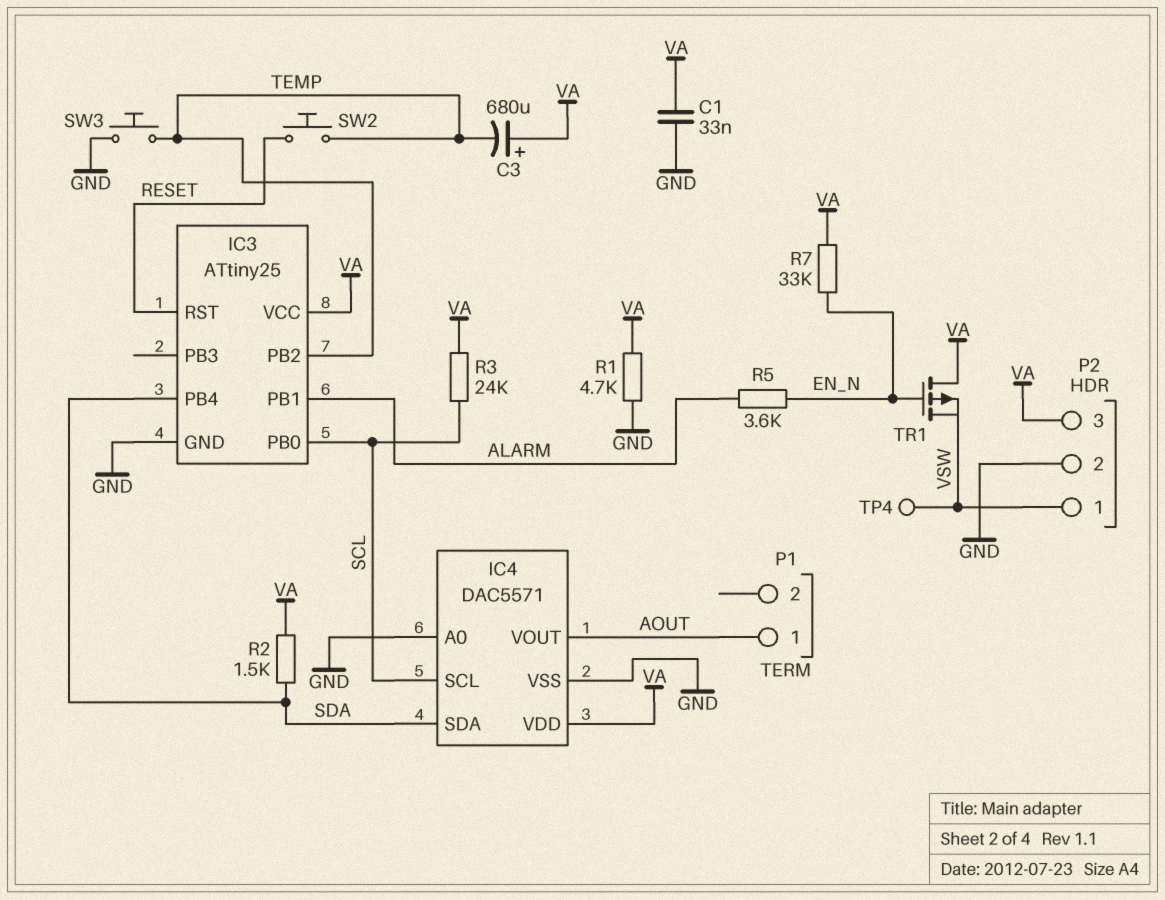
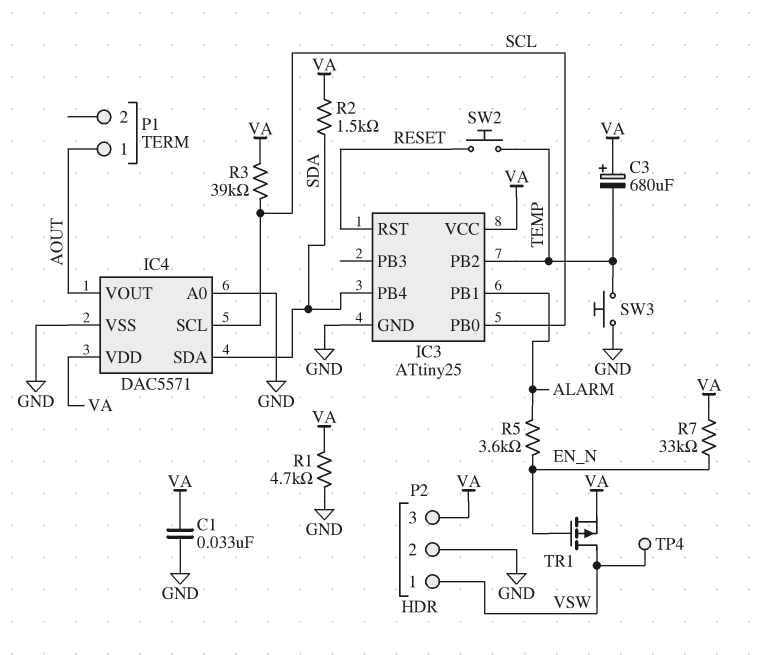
R3: 24k (SCL, VA) -> 39k (SCL, VA)
TR1: PMOS (G EN_N, D VA, S VSW) -> PMOS (G EN_N, D VSW, S VA)

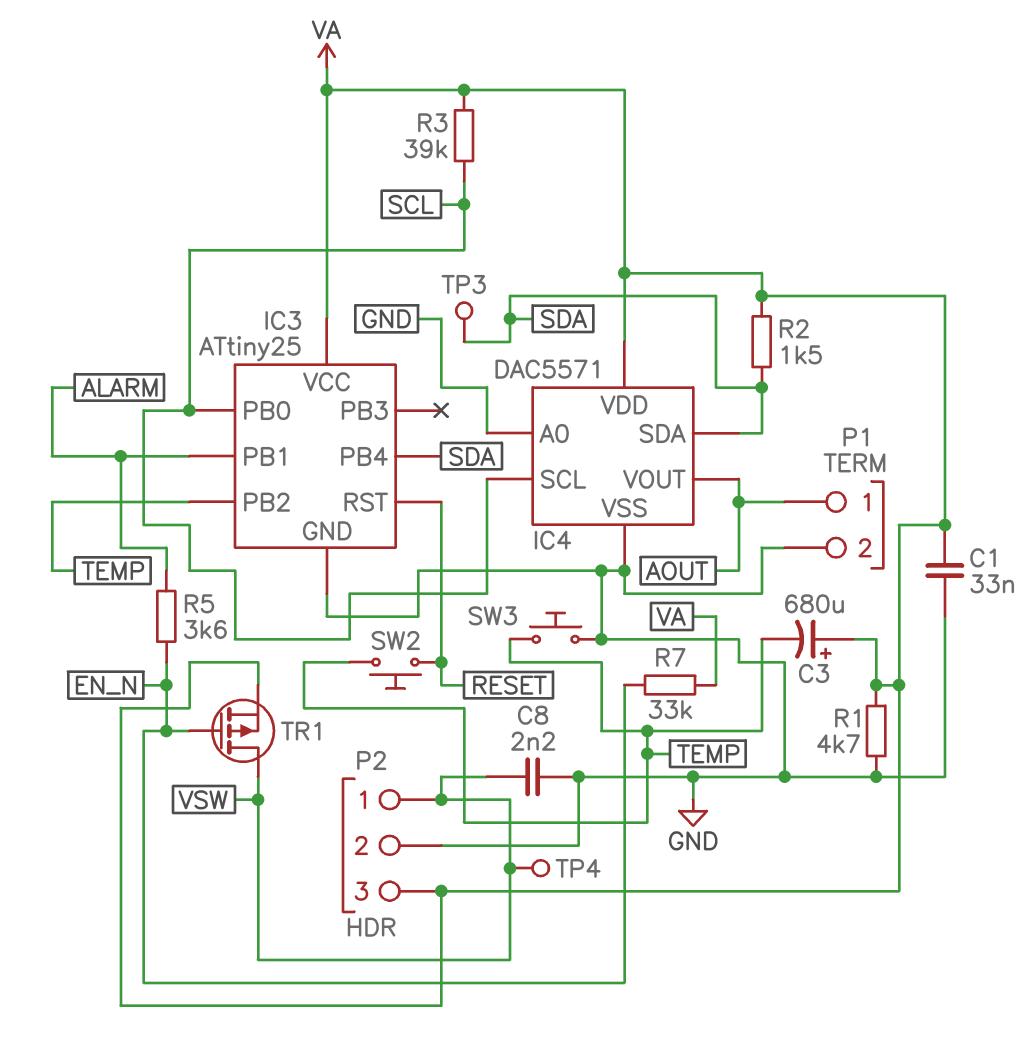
C8: none -> 2.2nF (GND, VSW)
P1 pin 2: none -> GND
TP3: none -> test point (SDA)

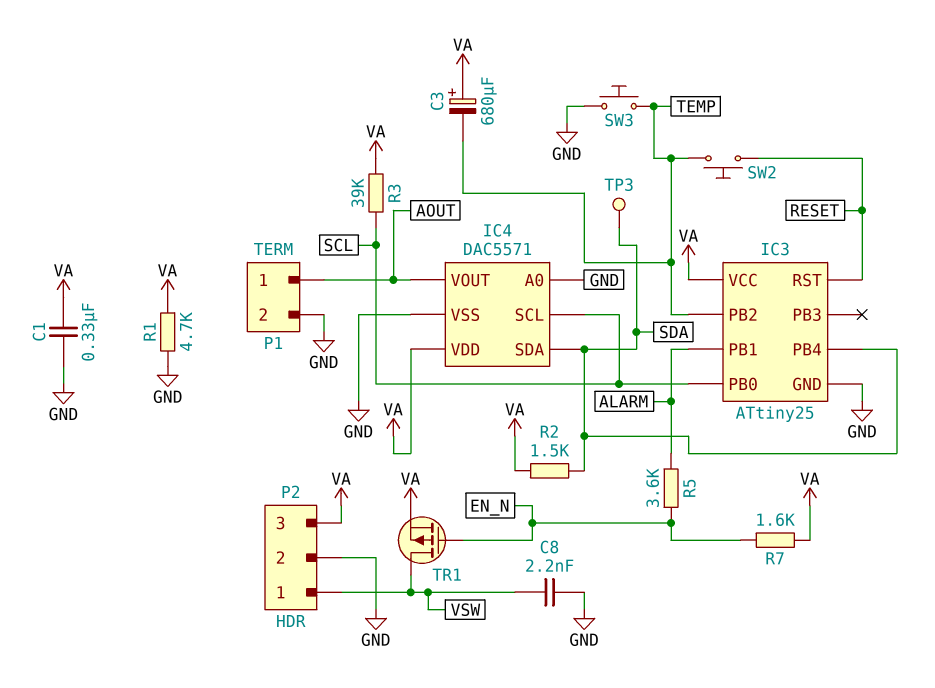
C1: 33nF (GND, VA) -> 330nF (GND, VA)
R7: 33k (EN_N, VA) -> 1.6k (EN_N, VA)
TP4: test point (VSW) -> none

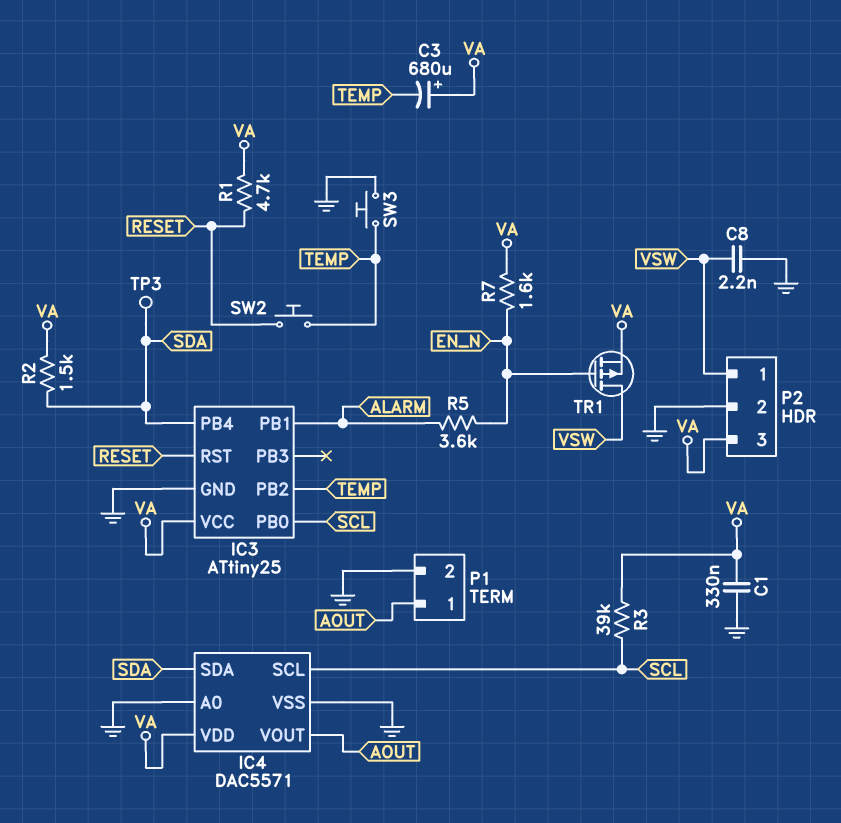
R1: 4.7k (GND, VA) -> 4.7k (RESET, VA)

